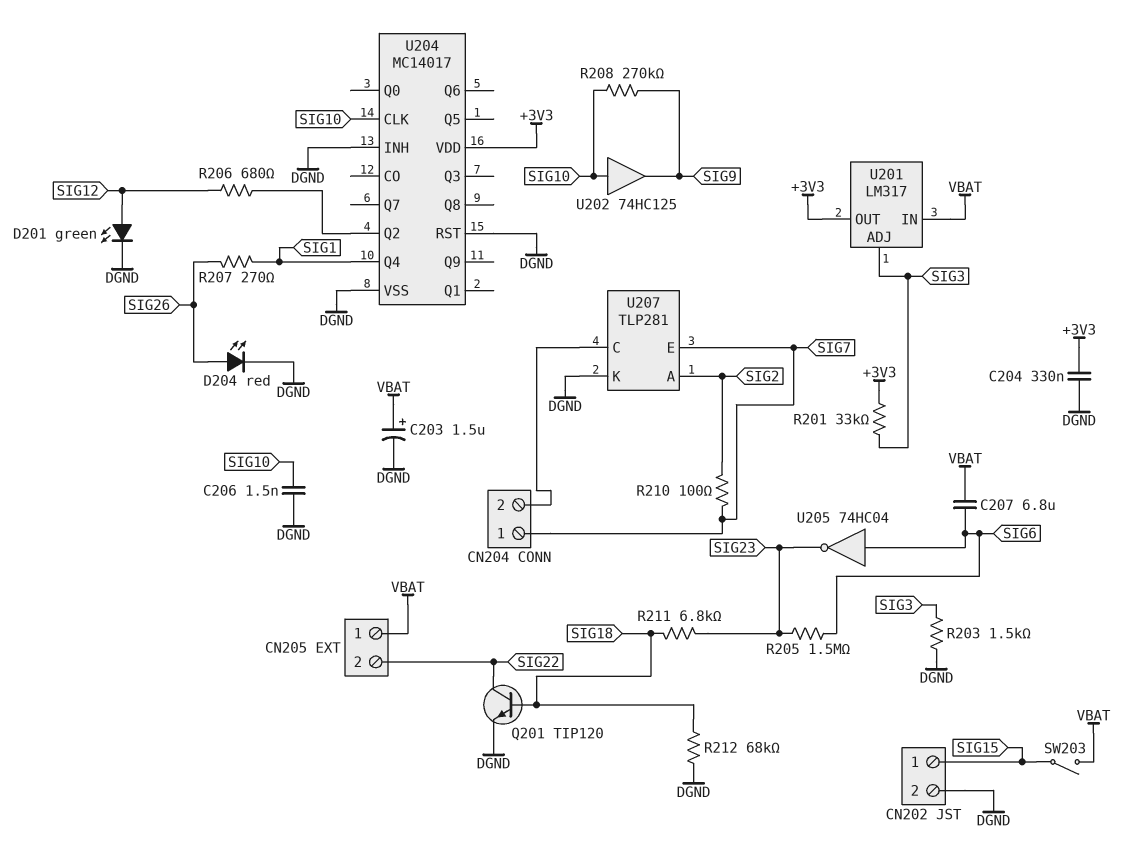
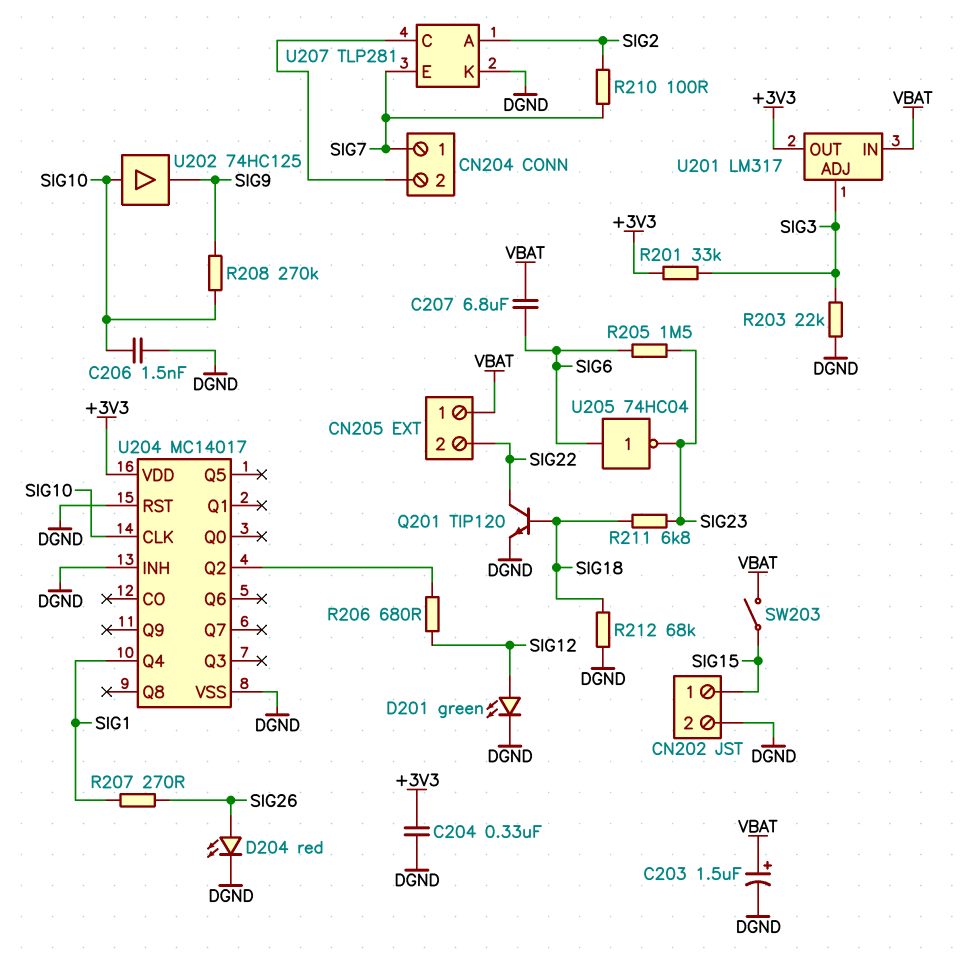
R203: 1.5k (DGND, SIG3) -> 22k (DGND, SIG3)

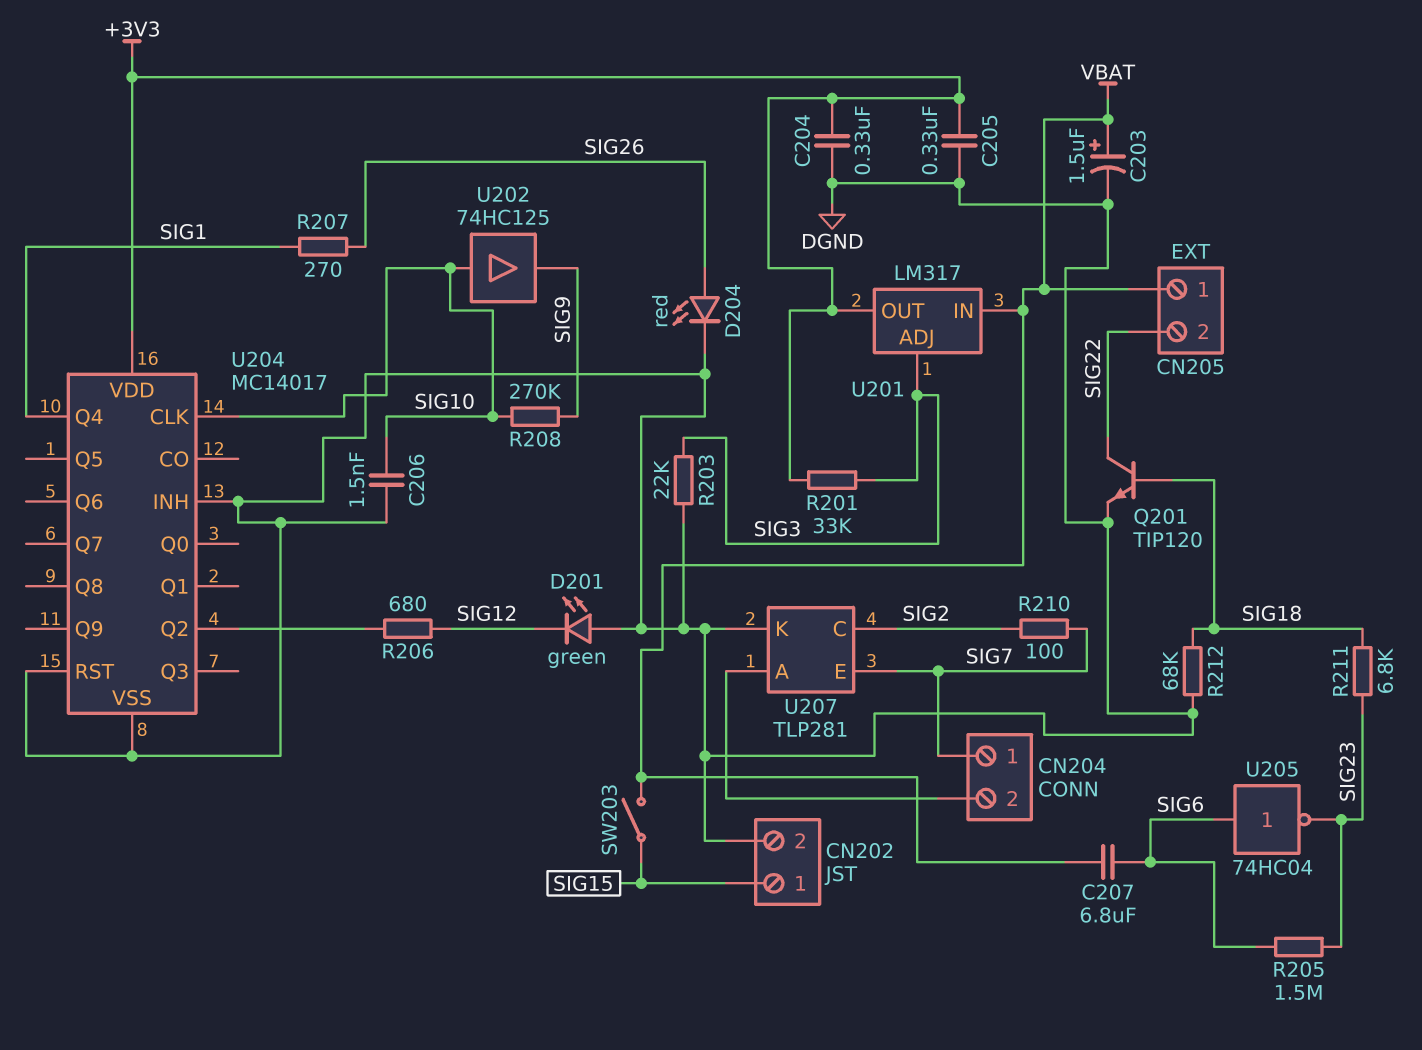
C205: none -> 330nF (+3V3, DGND)
D201: LED green (A SIG12, K DGND) -> LED green (A DGND, K SIG12)
U207 pin A: SIG2 -> CN204/2
U207 pin C: CN204/2 -> SIG2

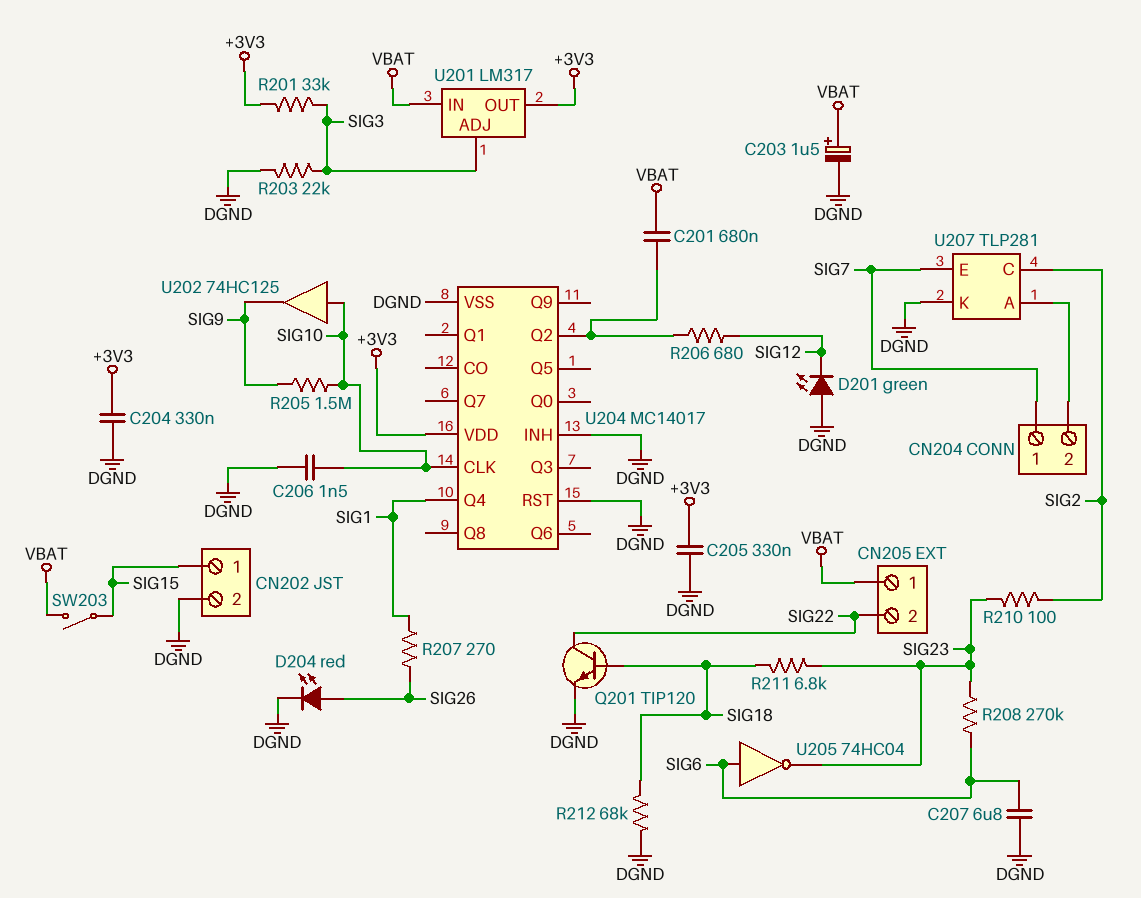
C201: none -> 680nF (U204/Q2, VBAT)
C207: 6.8uF (SIG6, VBAT) -> 6.8uF (DGND, SIG6)
R205: 1.5M (SIG6, SIG23) -> 1.5M (SIG9, SIG10)
R208: 270k (SIG9, SIG10) -> 270k (SIG6, SIG23)
R210: 100 (SIG2, SIG7) -> 100 (SIG2, SIG23)

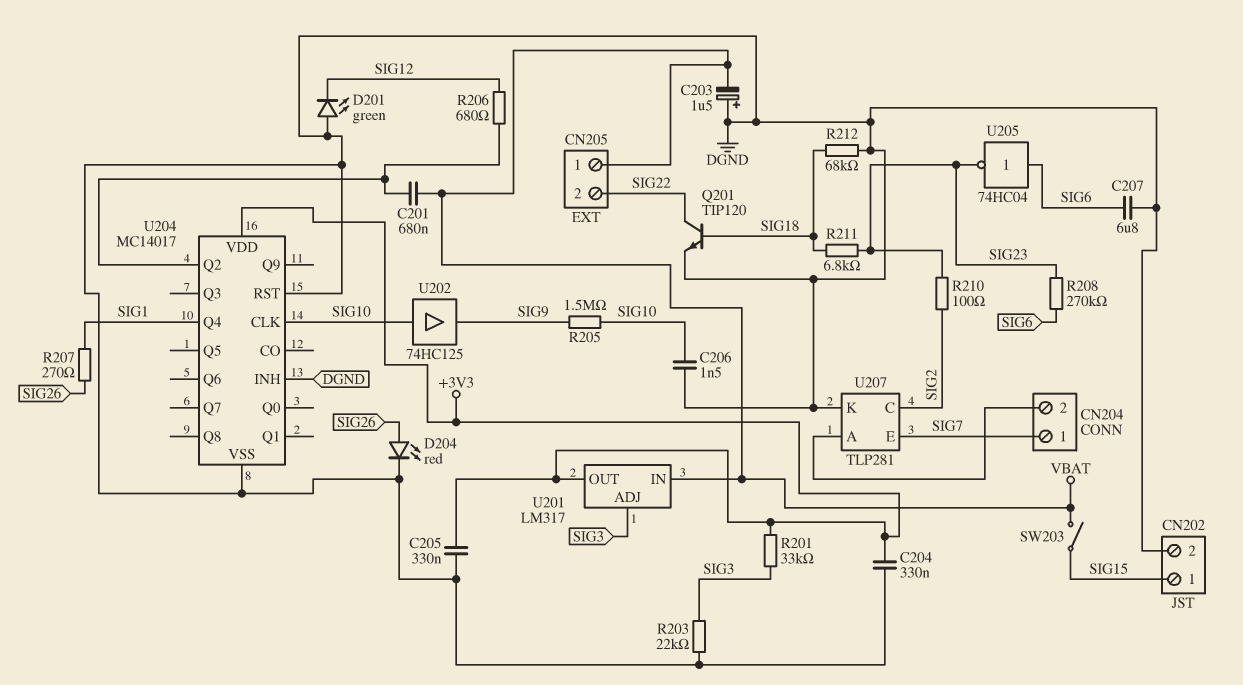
C203: 1.5uF (plus VBAT, minus DGND) -> 1.5uF (plus DGND, minus VBAT)

